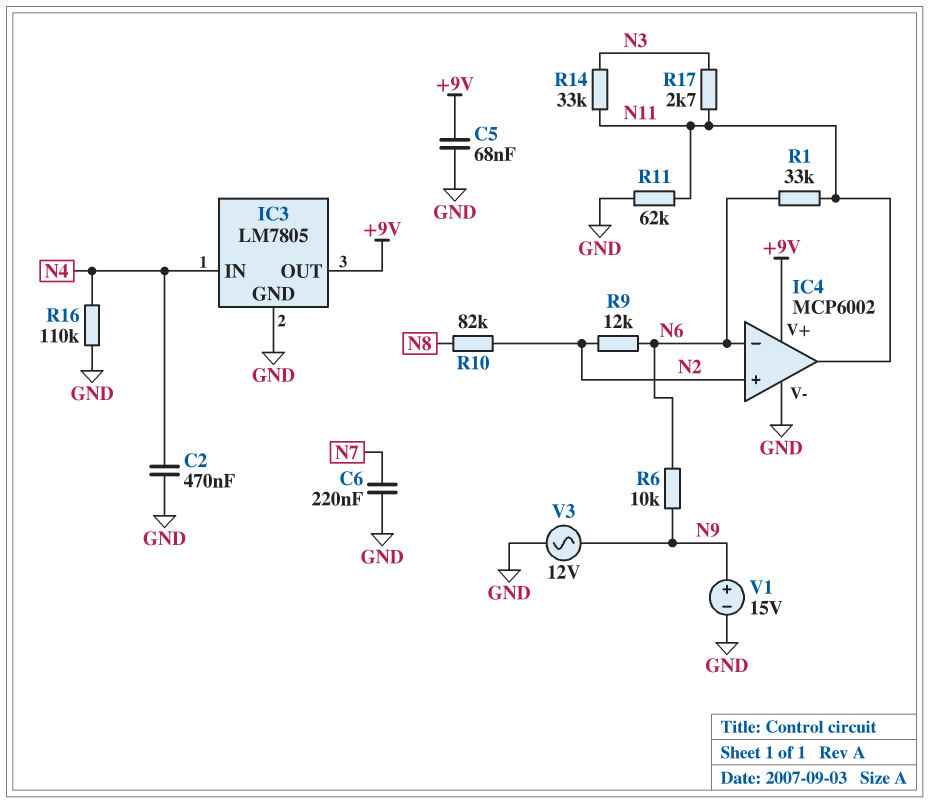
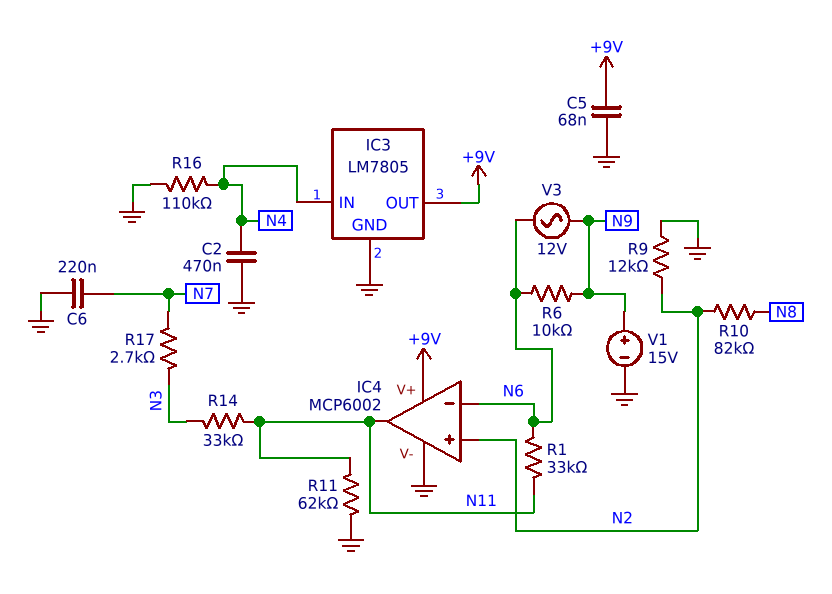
R9: 12k (N2, N6) -> 12k (GND, N2)
R17: 2.7k (N3, N11) -> 2.7k (N3, N7)
V3: AC 12V (GND, N9) -> AC 12V (N6, N9)

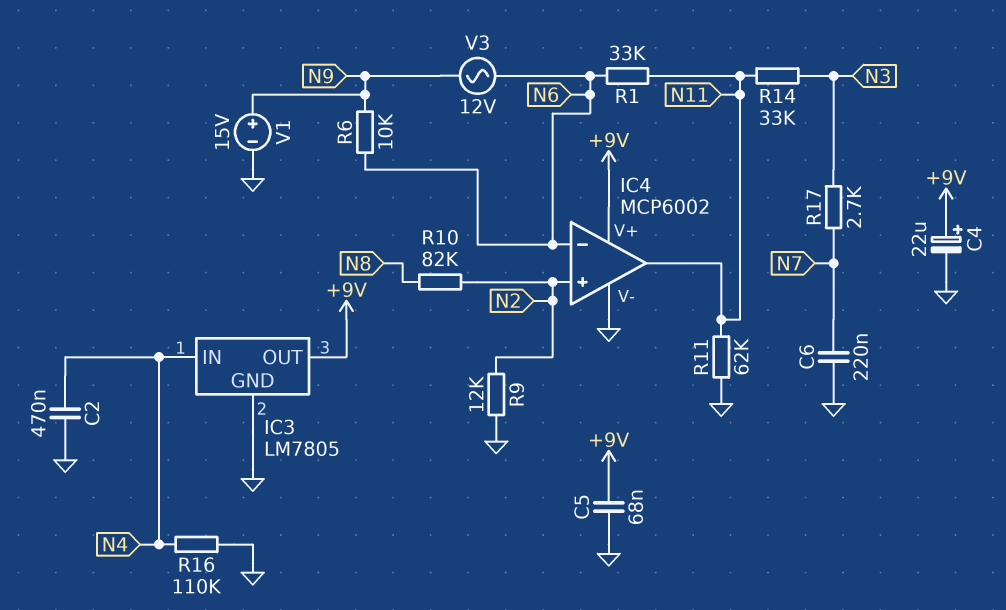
C4: none -> 22uF (plus +9V, minus GND)

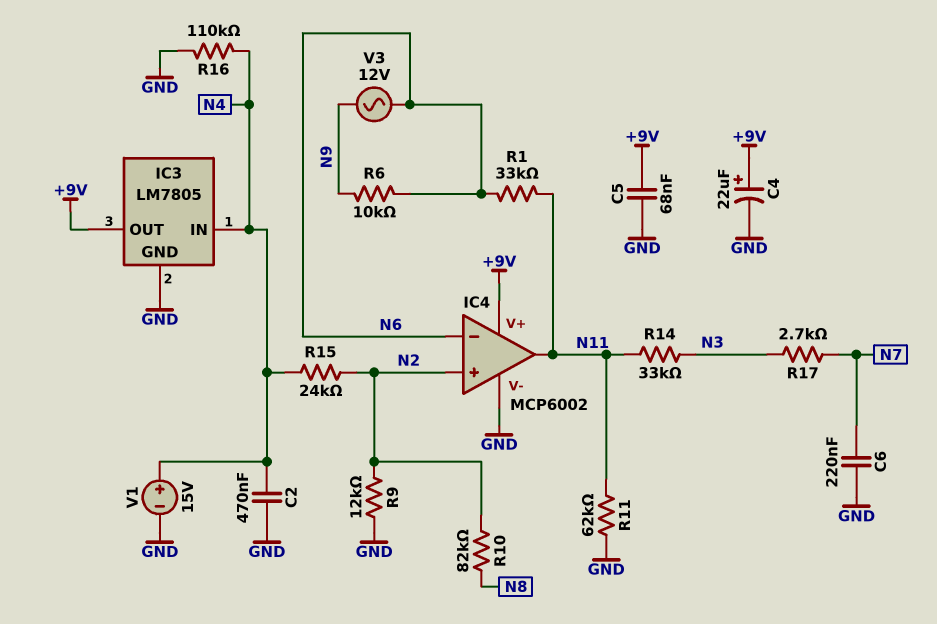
R15: none -> 24k (N2, N4)
V1: 15V (plus N9, minus GND) -> 15V (plus N4, minus GND)

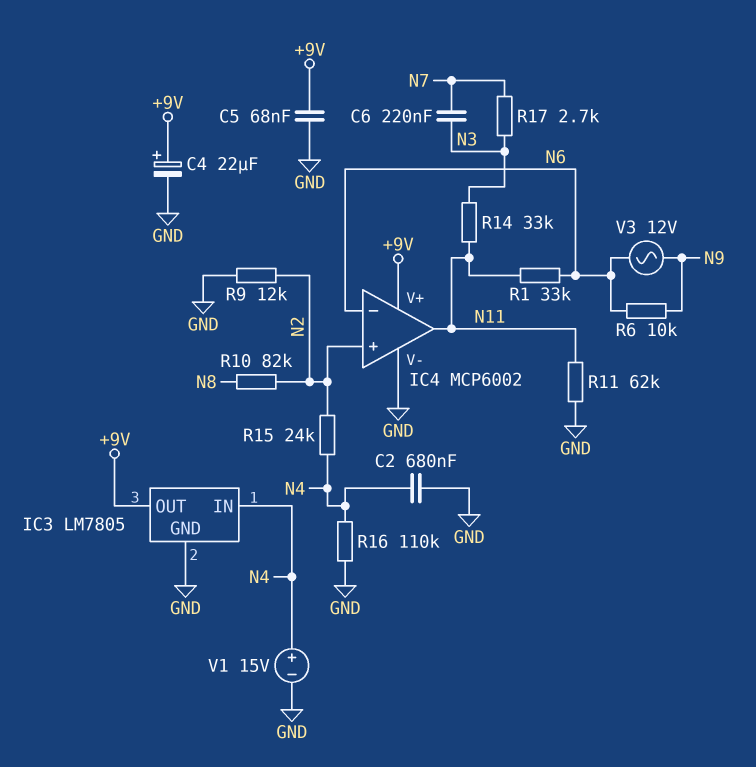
C2: 470nF (GND, N4) -> 680nF (GND, N4)
C6: 220nF (GND, N7) -> 220nF (N3, N7)

